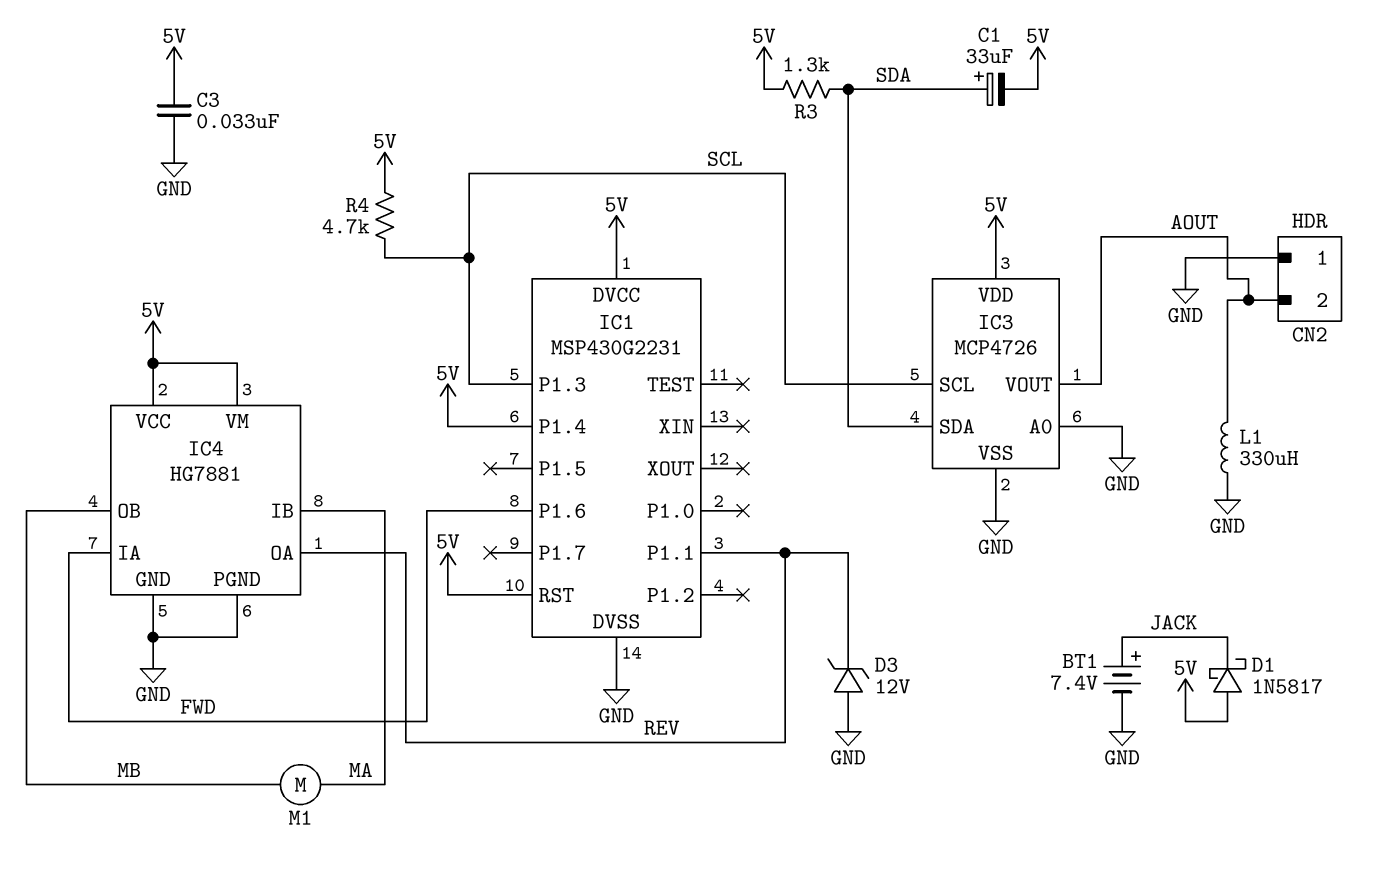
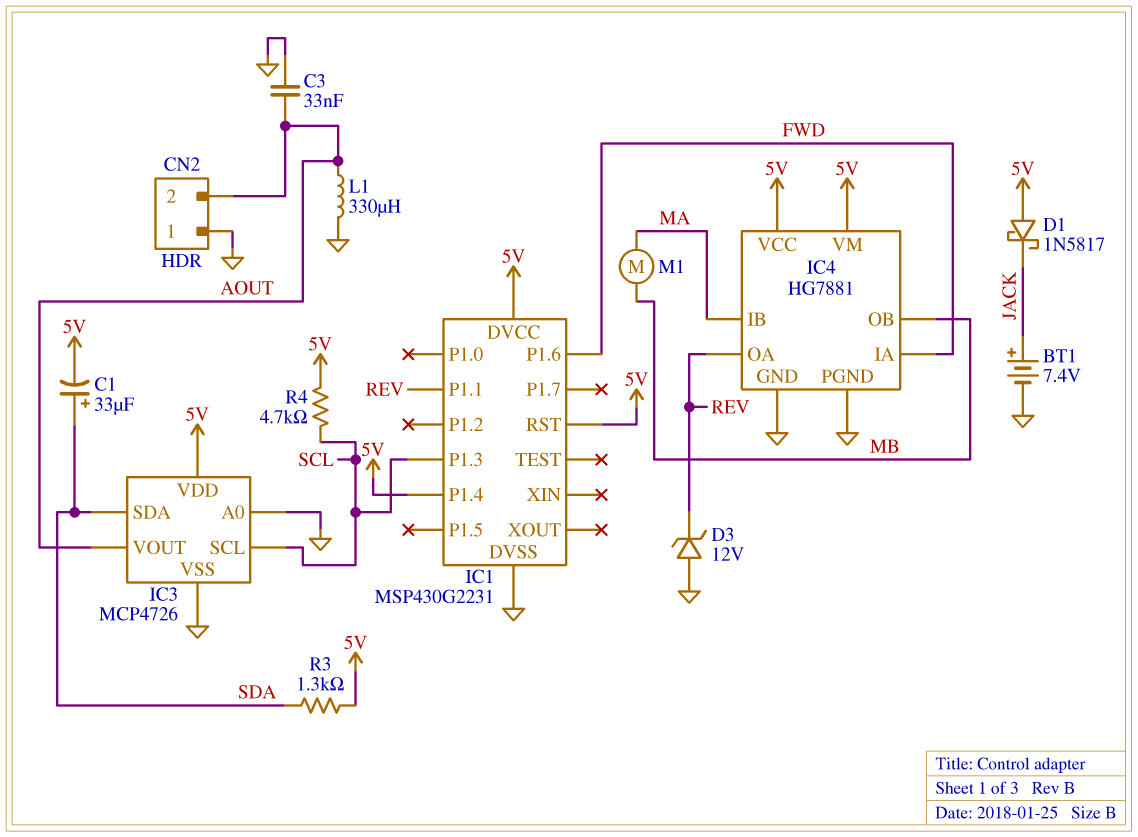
C3: 33nF (5V, GND) -> 33nF (AOUT, GND)

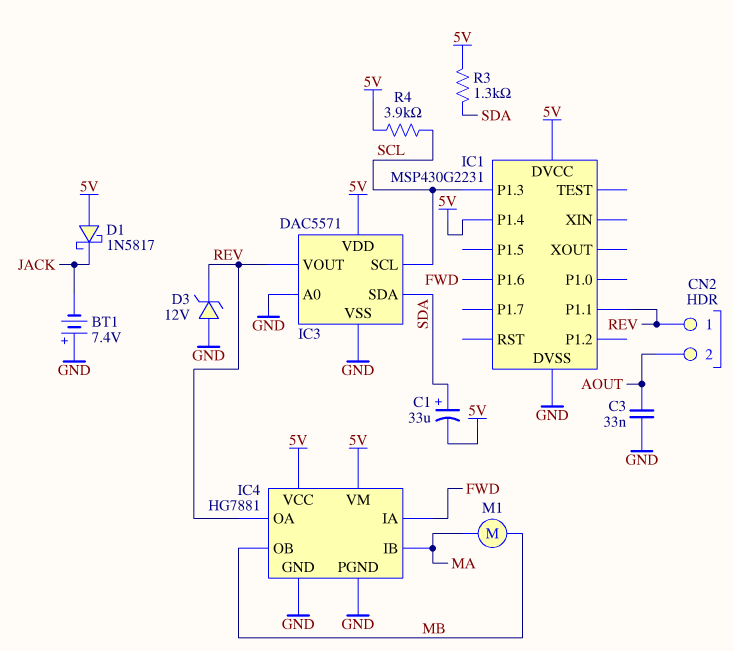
BT1: 7.4V (plus JACK, minus GND) -> 7.4V (plus GND, minus JACK)
CN2 pin 1: GND -> REV
IC1 pin RST: 5V -> none
IC3: MCP4726 -> DAC5571
IC3 pin VOUT: AOUT -> REV
L1: 330uH (AOUT, GND) -> none
R4: 4.7k (5V, SCL) -> 3.9k (5V, SCL)

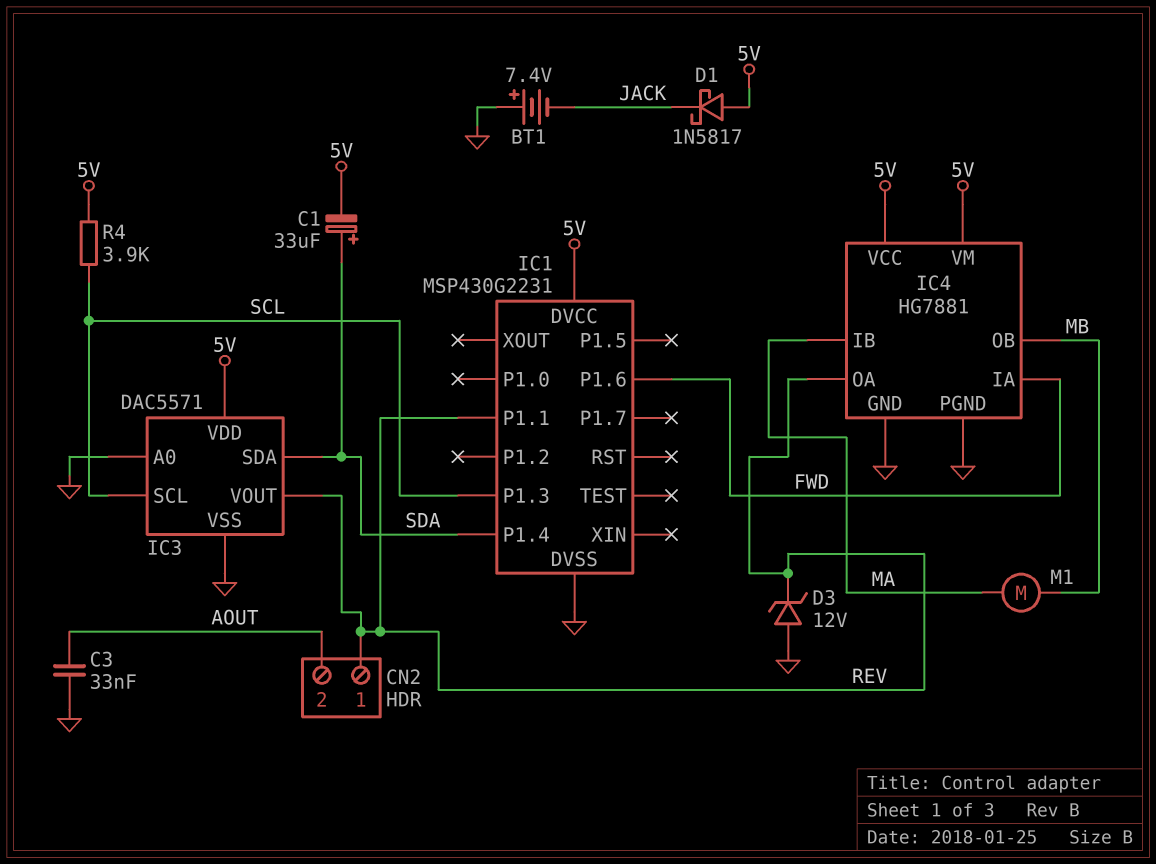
IC1 pin P1.4: 5V -> SDA
R3: 1.3k (5V, SDA) -> none

